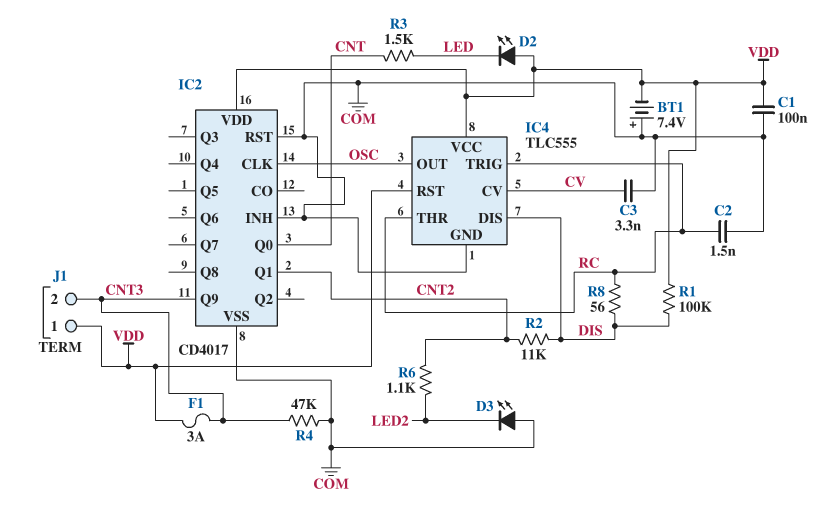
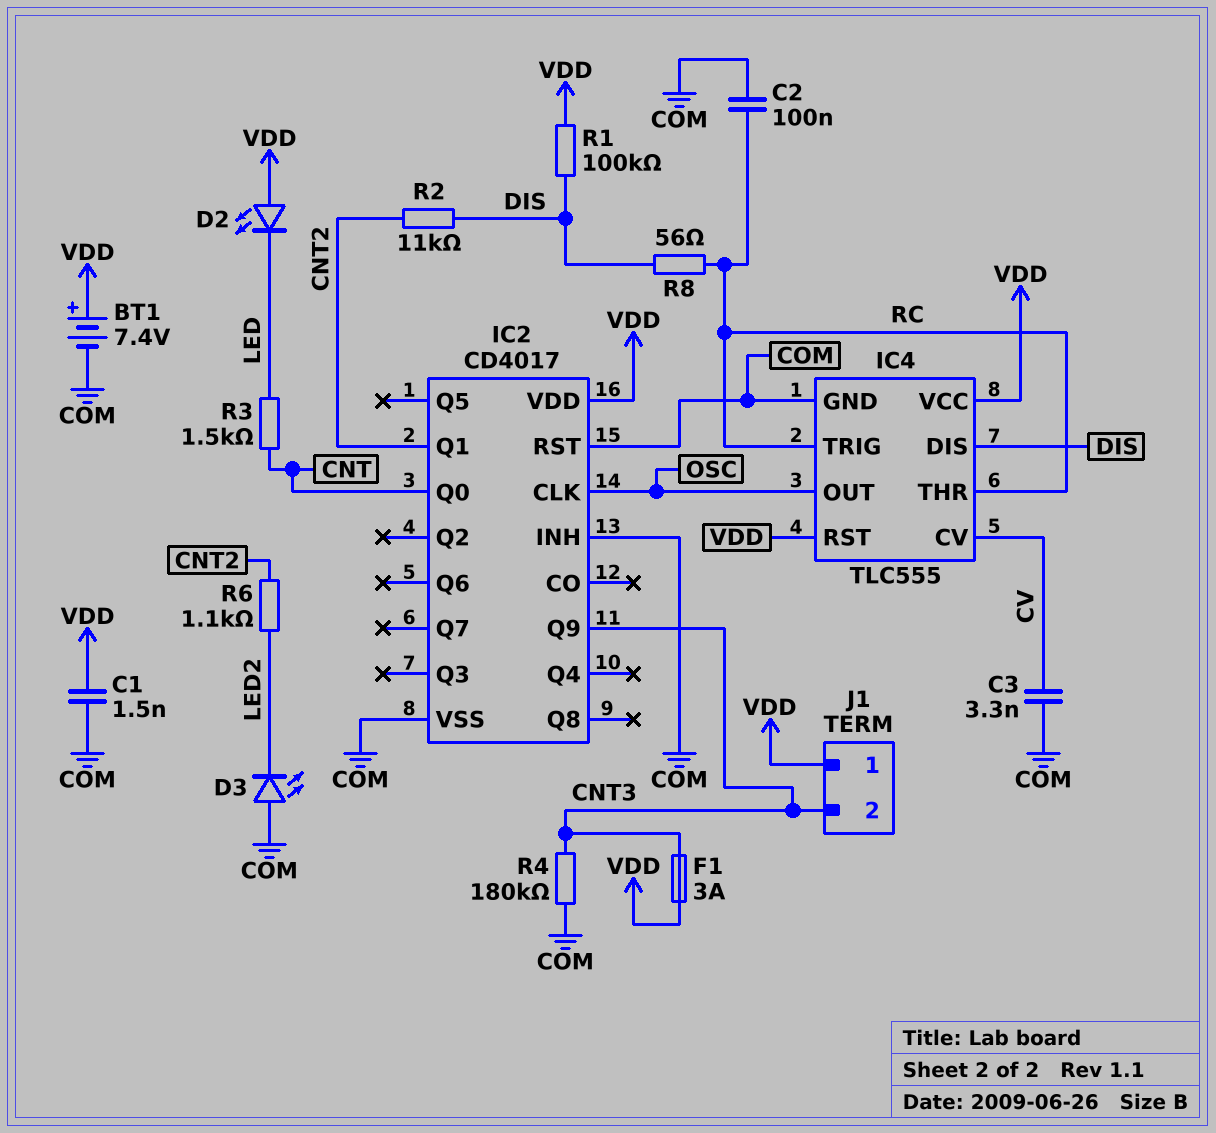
BT1: 7.4V (plus COM, minus VDD) -> 7.4V (plus VDD, minus COM)
C1: 100nF (COM, VDD) -> 1.5nF (COM, VDD)
C2: 1.5nF (COM, RC) -> 100nF (COM, RC)
R4: 47k (CNT3, COM) -> 180k (CNT3, COM)

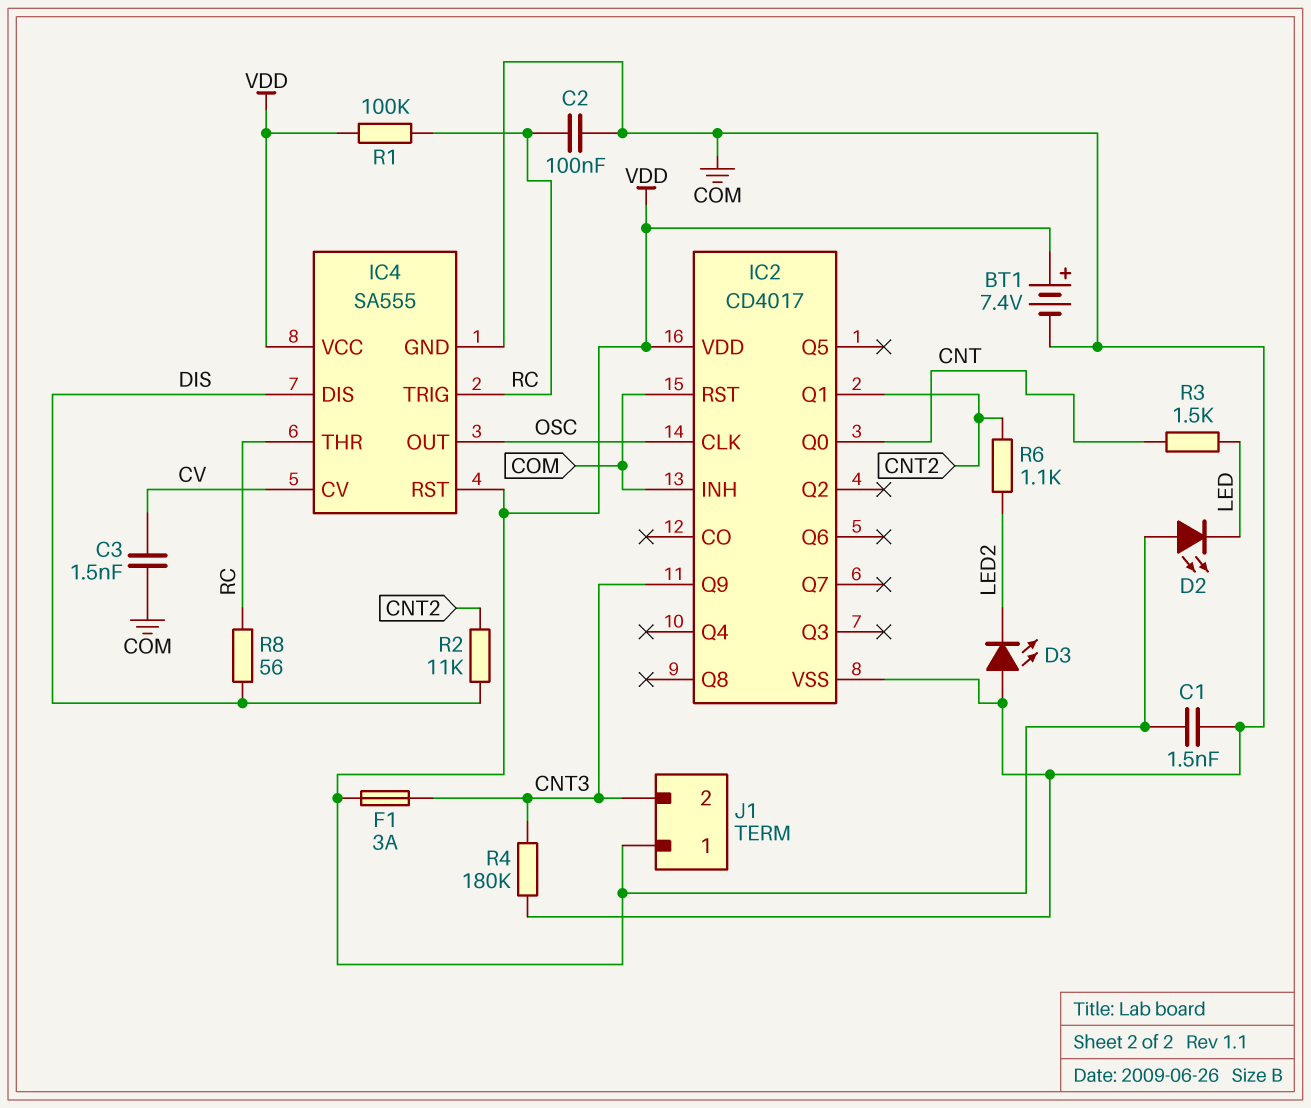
C3: 3.3nF (COM, CV) -> 1.5nF (COM, CV)
IC4: TLC555 -> SA555
R1: 100k (DIS, VDD) -> 100k (RC, VDD)

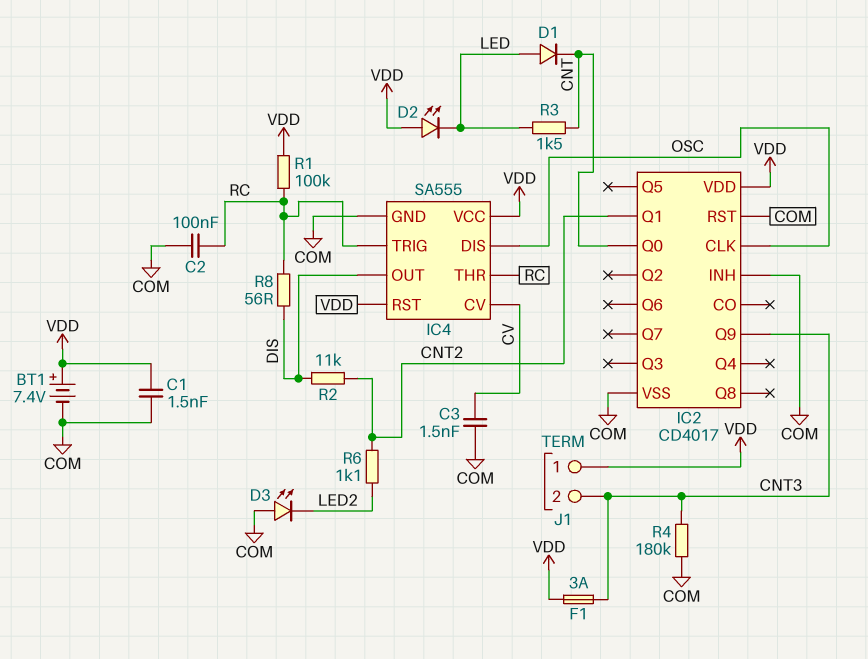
D1: none -> diode (A LED, K CNT)
IC4 pin DIS: DIS -> OSC
IC4 pin OUT: OSC -> DIS

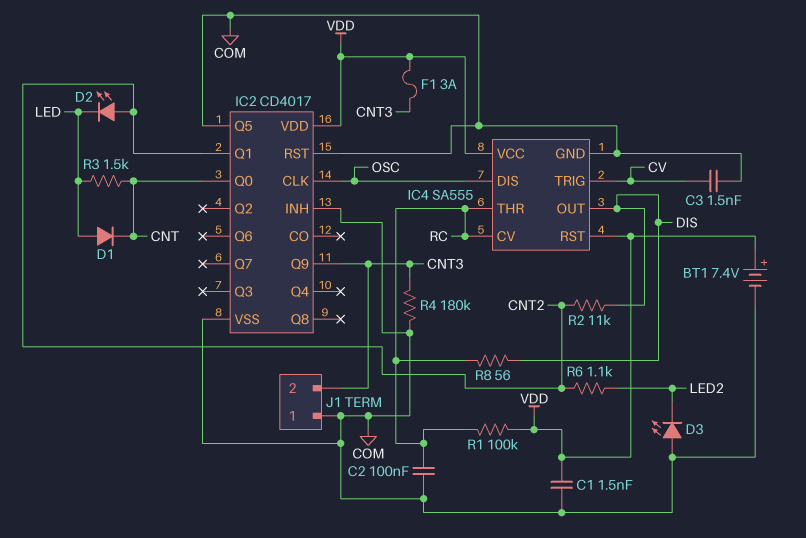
D2: LED (A VDD, K LED) -> LED (A CNT2, K LED)
IC2 pin Q5: none -> COM
IC4 pin CV: CV -> RC
IC4 pin TRIG: RC -> CV
J1 pin 1: VDD -> COM

